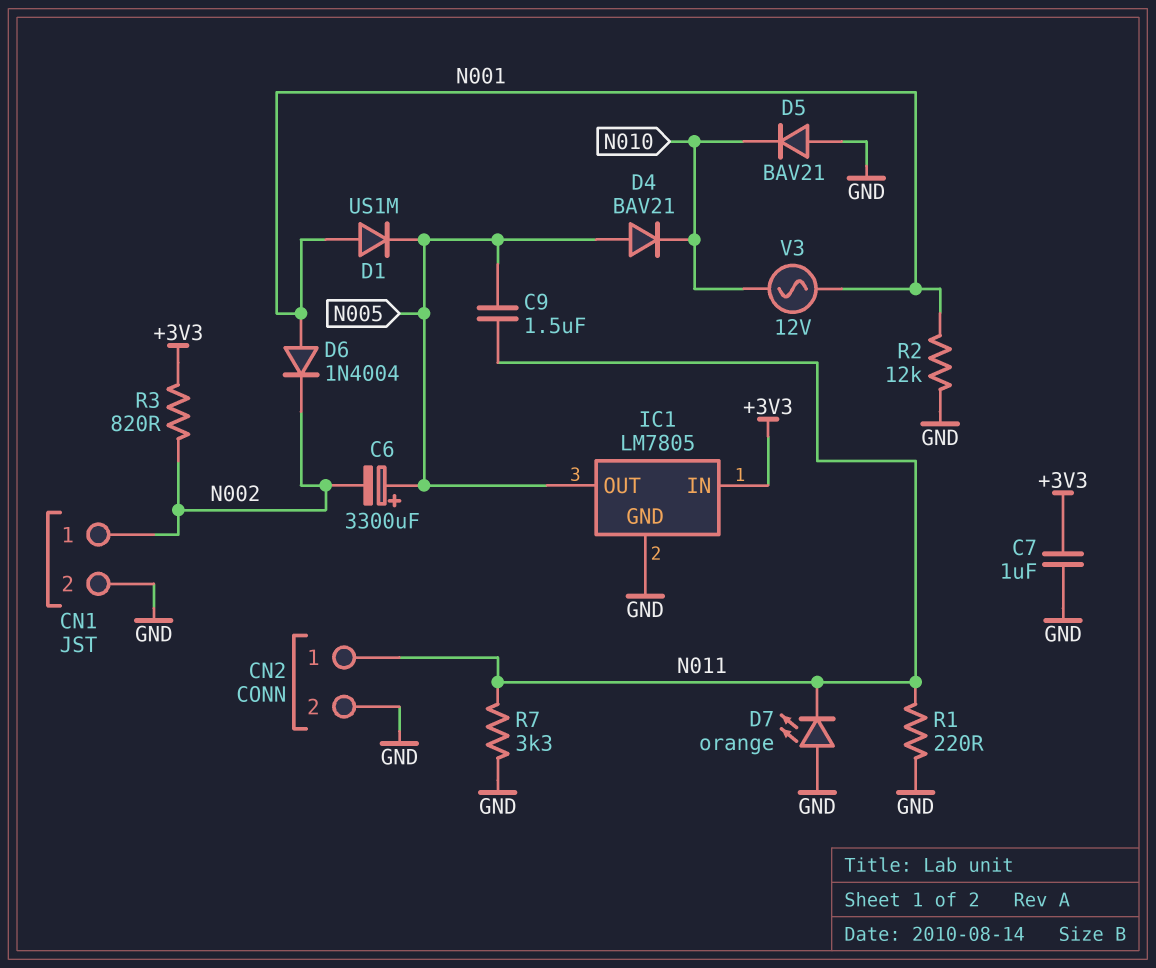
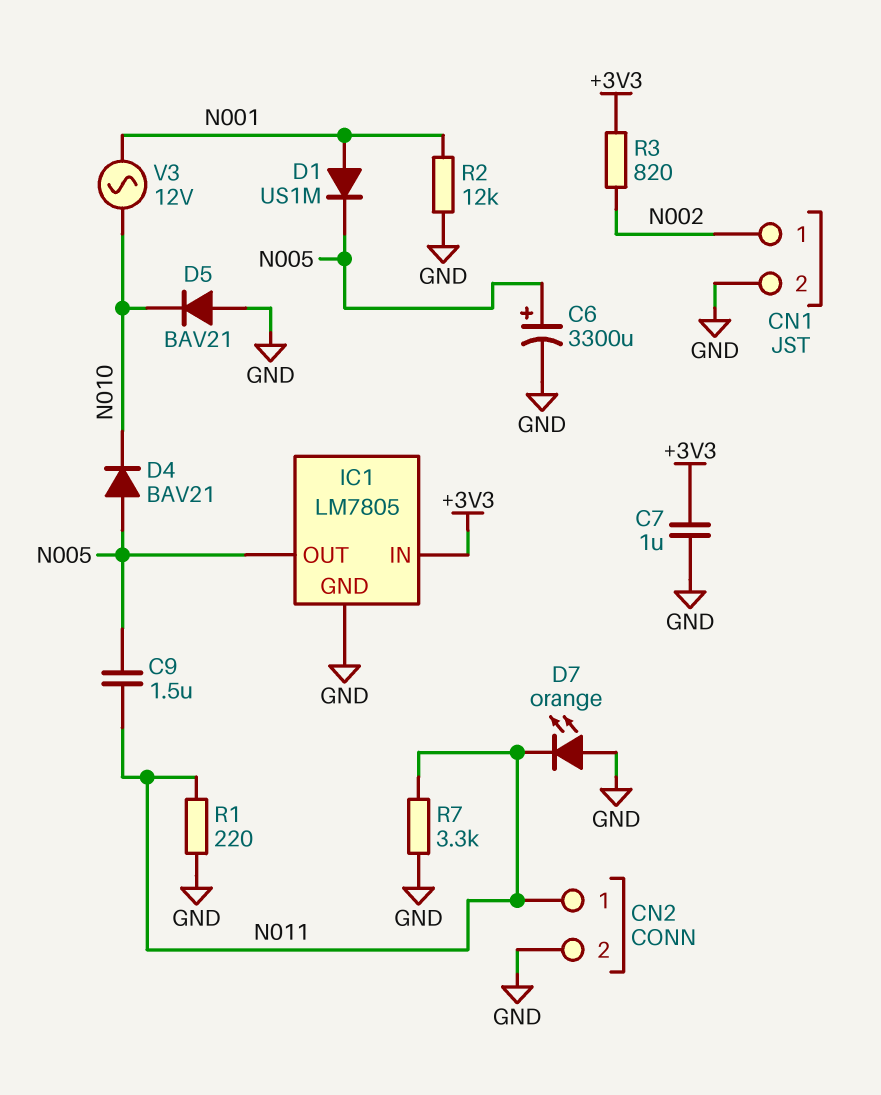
C6: 3300uF (plus N005, minus N002) -> 3300uF (plus N005, minus GND)
D6: diode 1N4004 (A N001, K N002) -> none

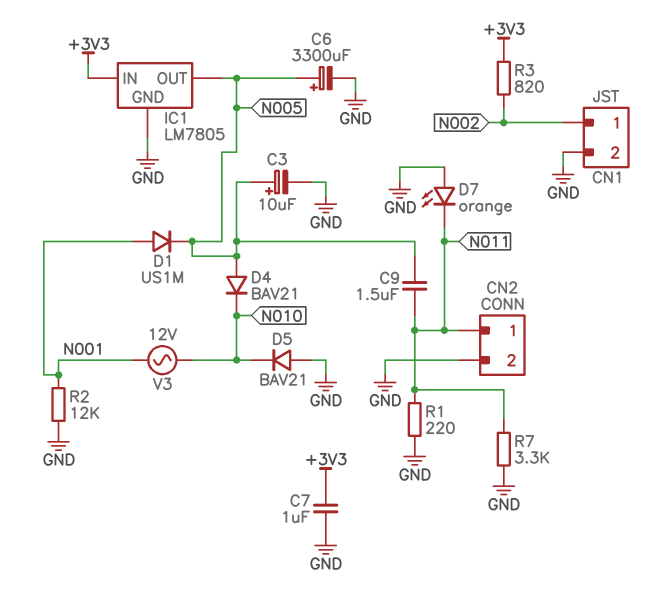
C3: none -> 10uF (plus N005, minus GND)

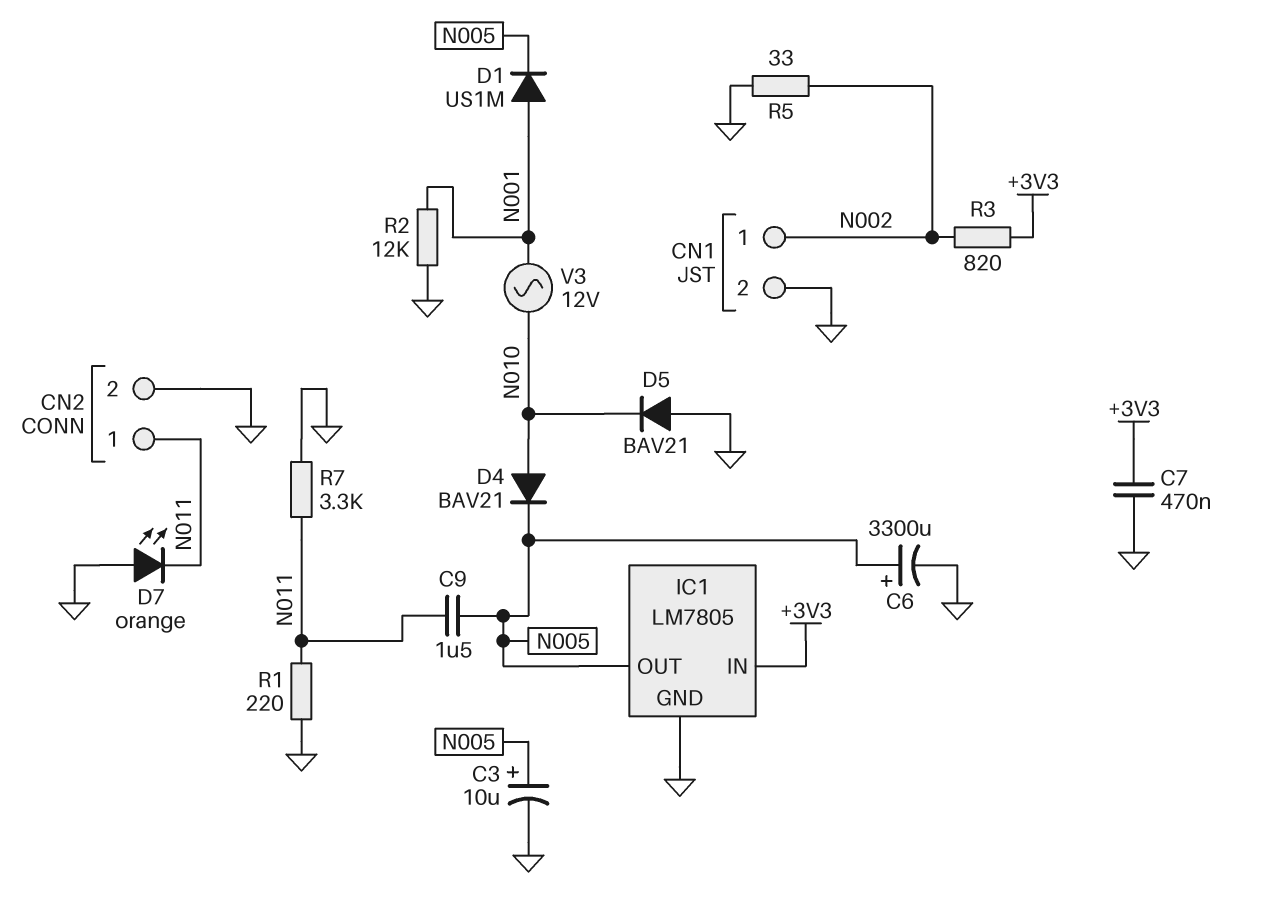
C7: 1uF (+3V3, GND) -> 470nF (+3V3, GND)
D4: diode BAV21 (A N005, K N010) -> diode BAV21 (A N010, K N005)
R5: none -> 33 (GND, N002)

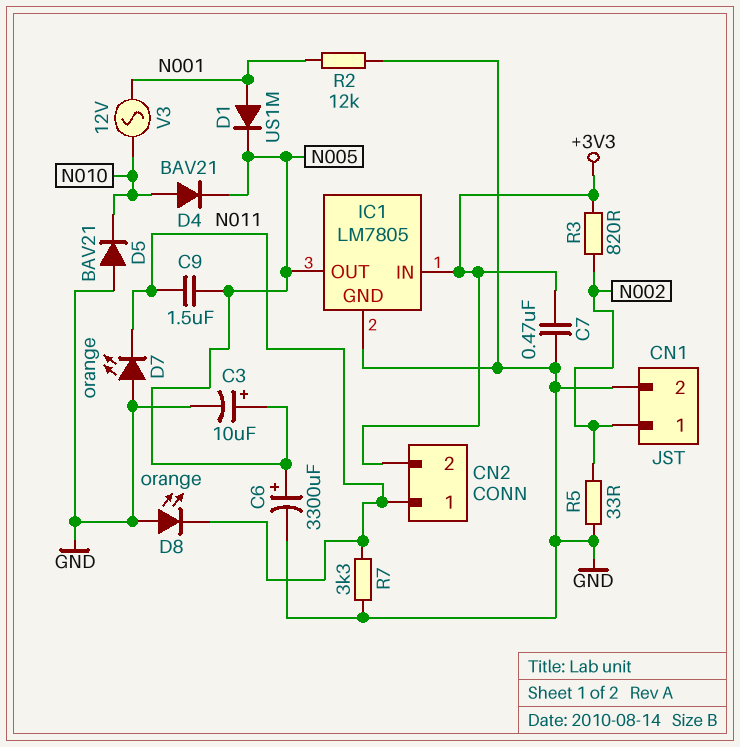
CN2 pin 2: GND -> +3V3
D8: none -> LED orange (A GND, K N011)
R1: 220 (GND, N011) -> none

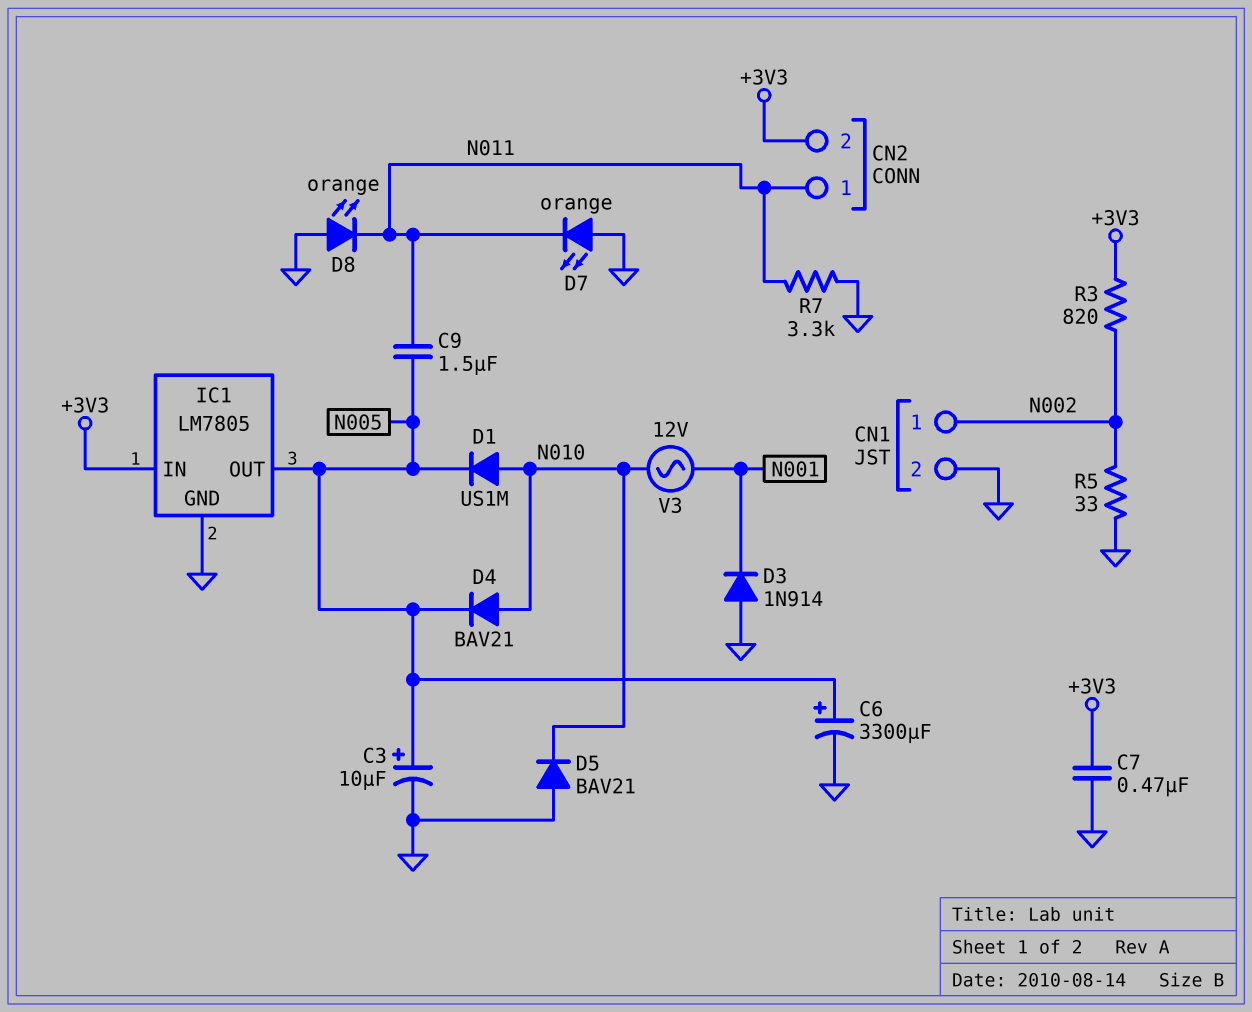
D1: diode US1M (A N001, K N005) -> diode US1M (A N010, K N005)
D3: none -> diode 1N914 (A GND, K N001)
R2: 12k (GND, N001) -> none

